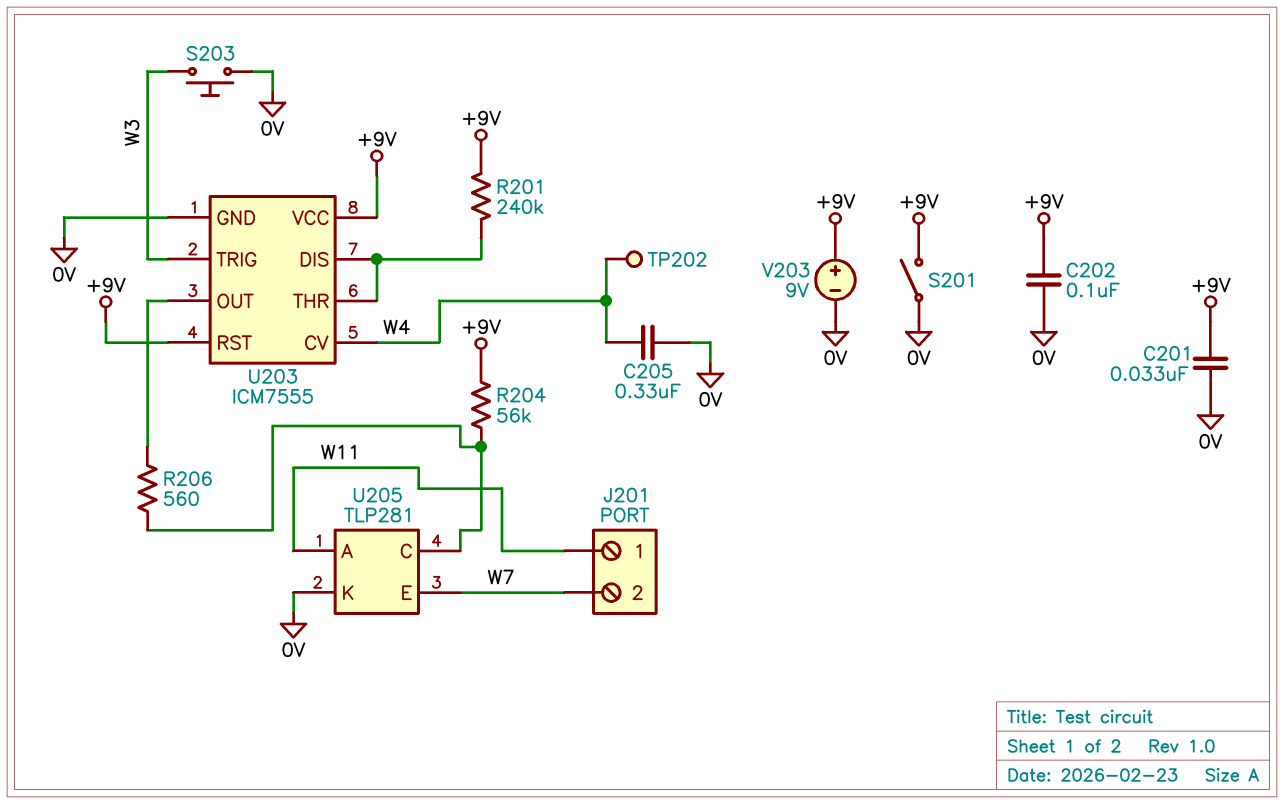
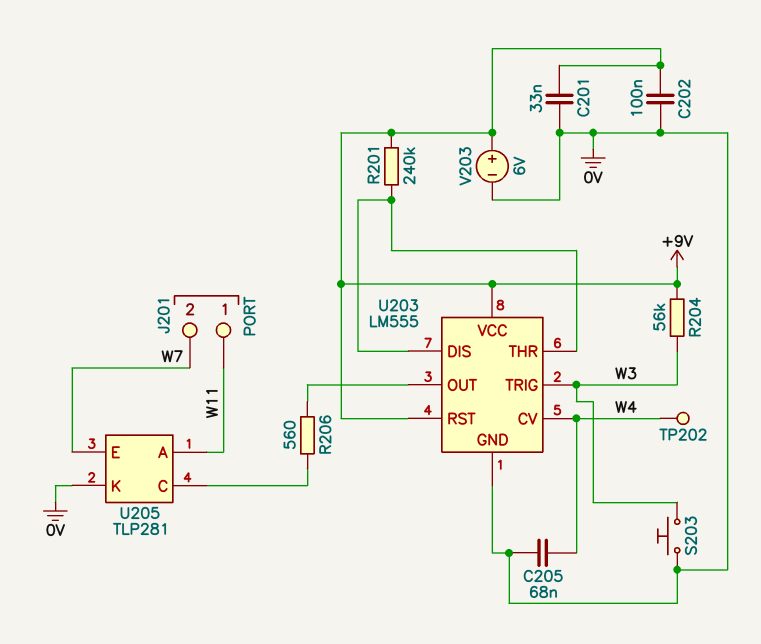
C205: 330nF (0V, W4) -> 68nF (0V, W4)
R204: 56k (+9V, U205/C) -> 56k (+9V, W3)
S201: switch (+9V, 0V) -> none
U203: ICM7555 -> LM555
V203: 9V (plus +9V, minus 0V) -> 6V (plus +9V, minus 0V)

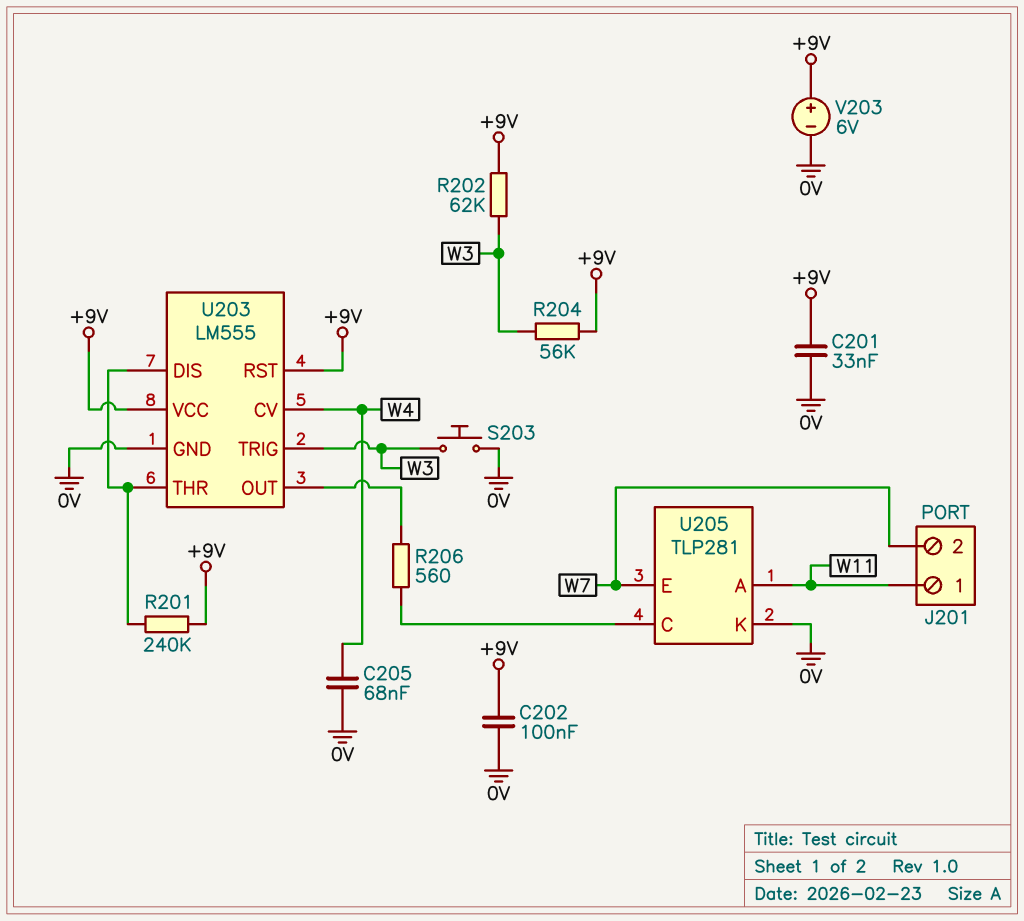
R202: none -> 62k (+9V, W3)
TP202: test point (W4) -> none

